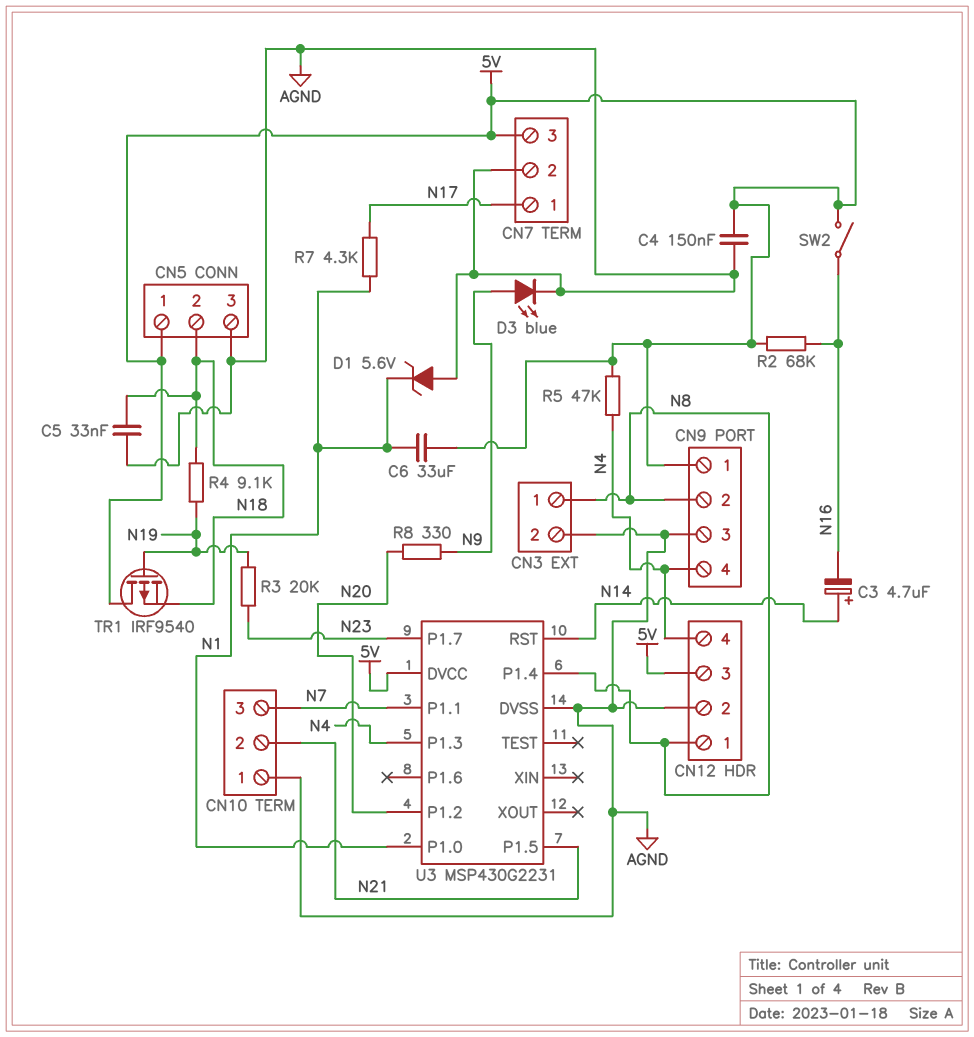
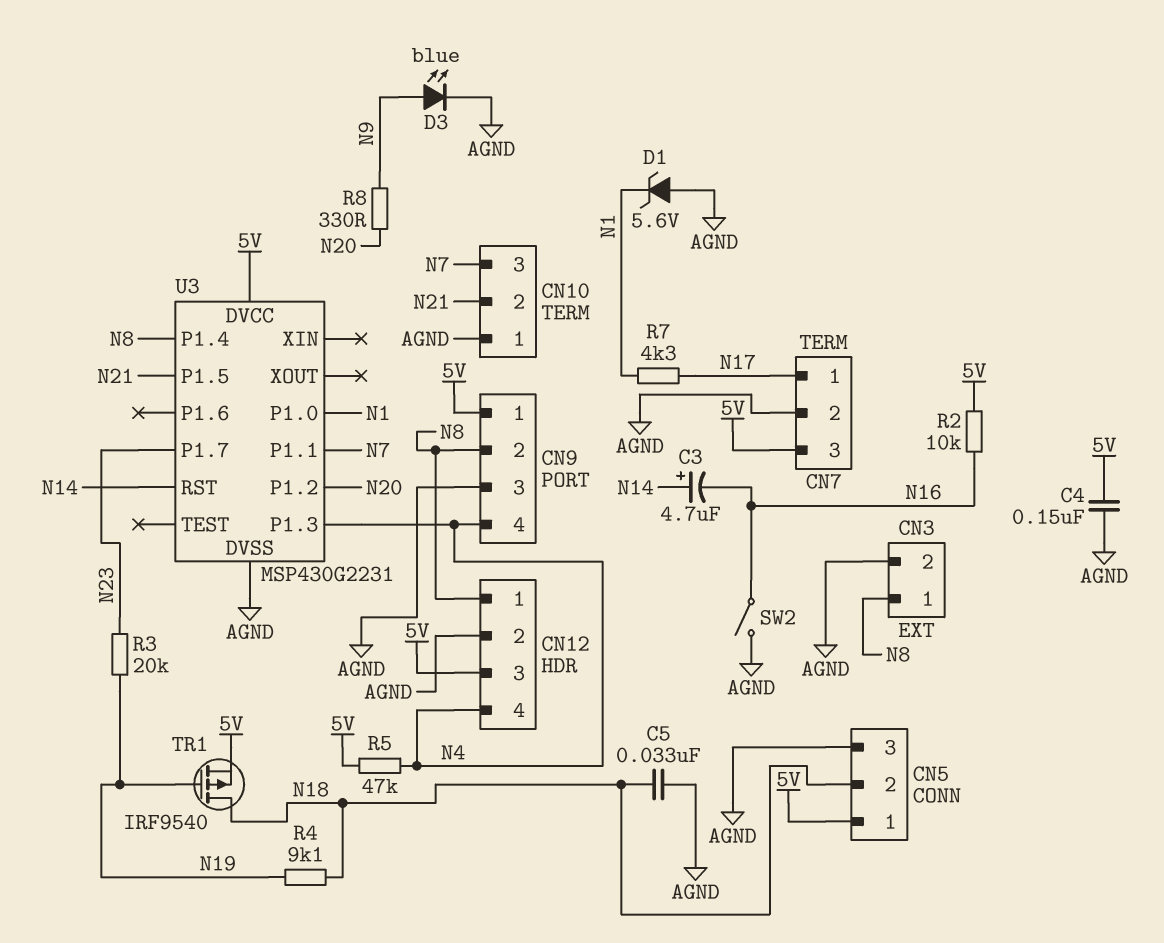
C6: 33uF (5V, N1) -> none
R2: 68k (5V, N16) -> 10k (5V, N16)
SW2: switch (5V, N16) -> switch (AGND, N16)
TR1: PMOS IRF9540 (G N19, D 5V, S N18) -> PMOS IRF9540 (G N19, D N18, S 5V)

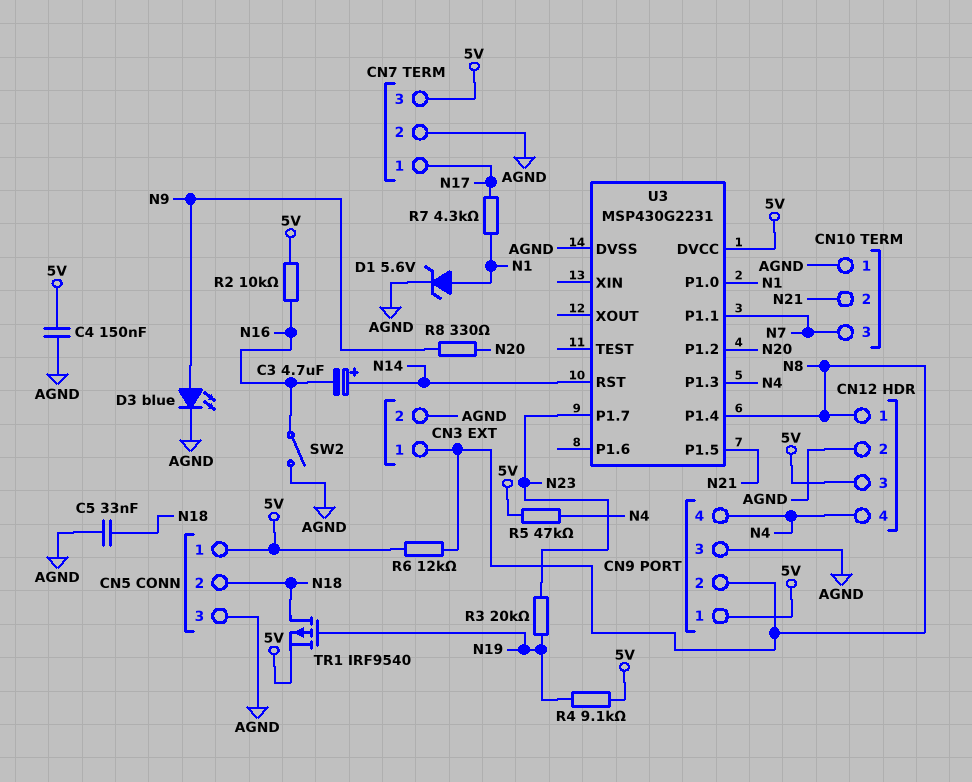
D1: zener 5.6V (A AGND, K N1) -> zener 5.6V (A N1, K AGND)
R4: 9.1k (N18, N19) -> 9.1k (5V, N19)
R6: none -> 12k (5V, N8)

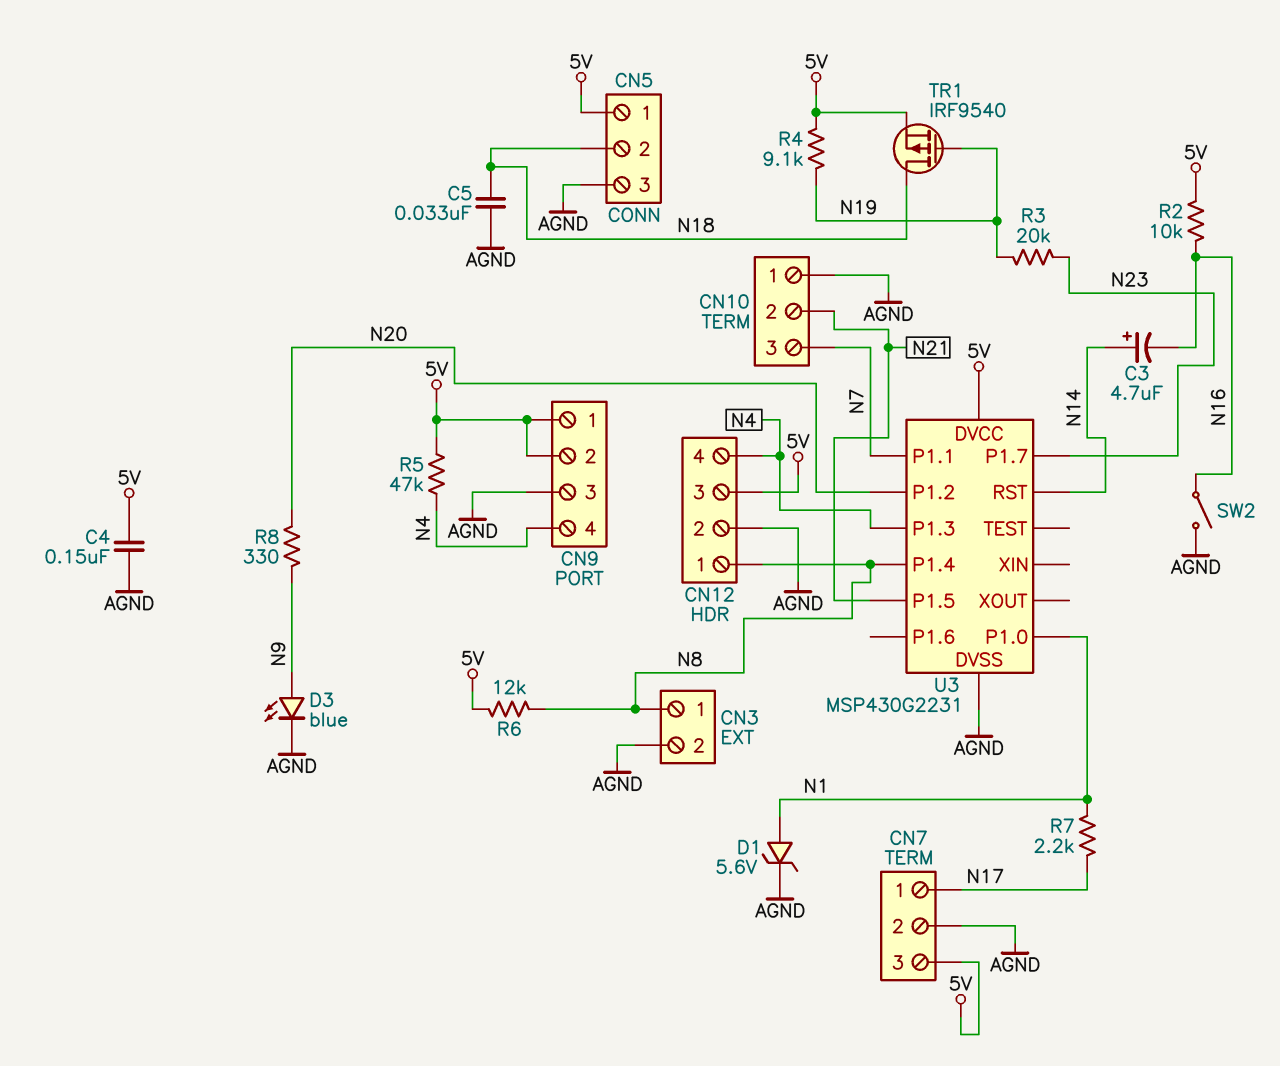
CN9 pin 2: N8 -> 5V
R7: 4.3k (N1, N17) -> 2.2k (N1, N17)

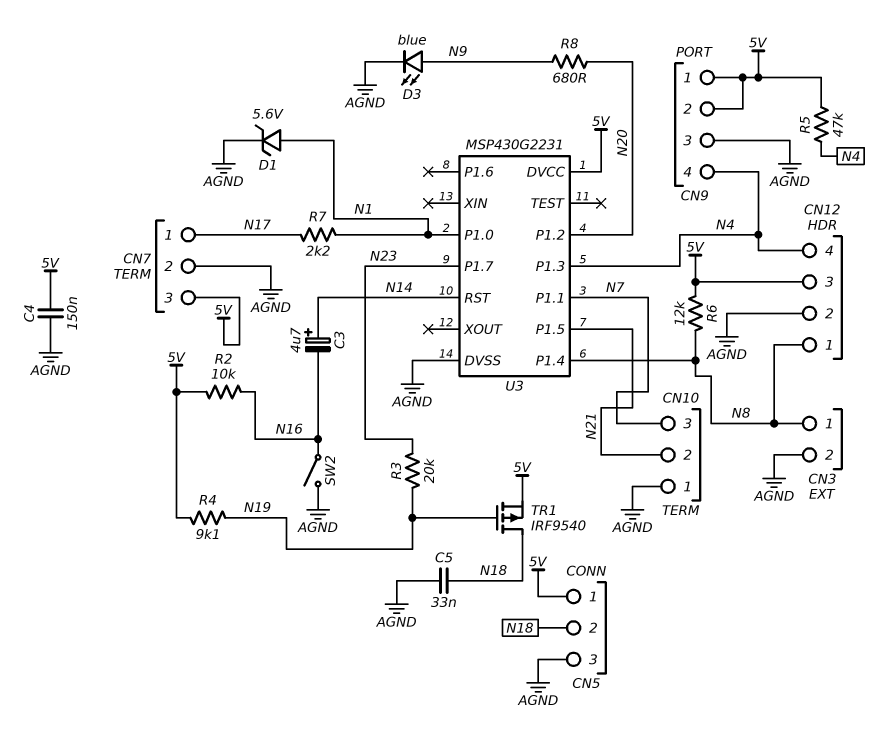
R8: 330 (N9, N20) -> 680 (N9, N20)

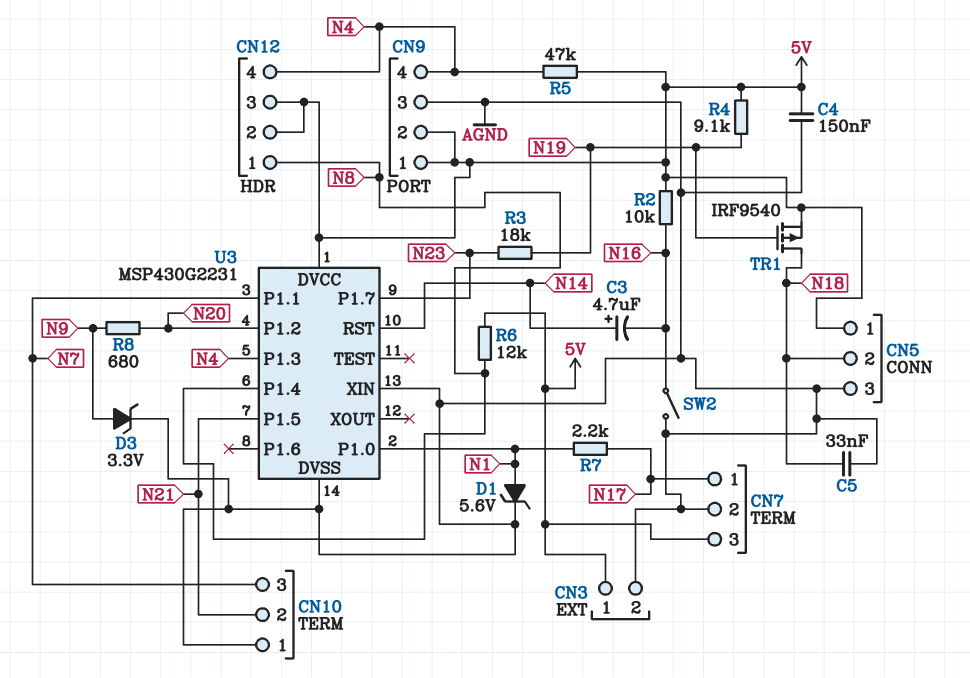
CN3 pin 1: N8 -> 5V
CN12 pin 2: AGND -> 5V
D3: LED blue (A N9, K AGND) -> zener 3.3V (A N9, K AGND)
R3: 20k (N19, N23) -> 18k (N19, N23)
U3 pin XIN: none -> AGND

